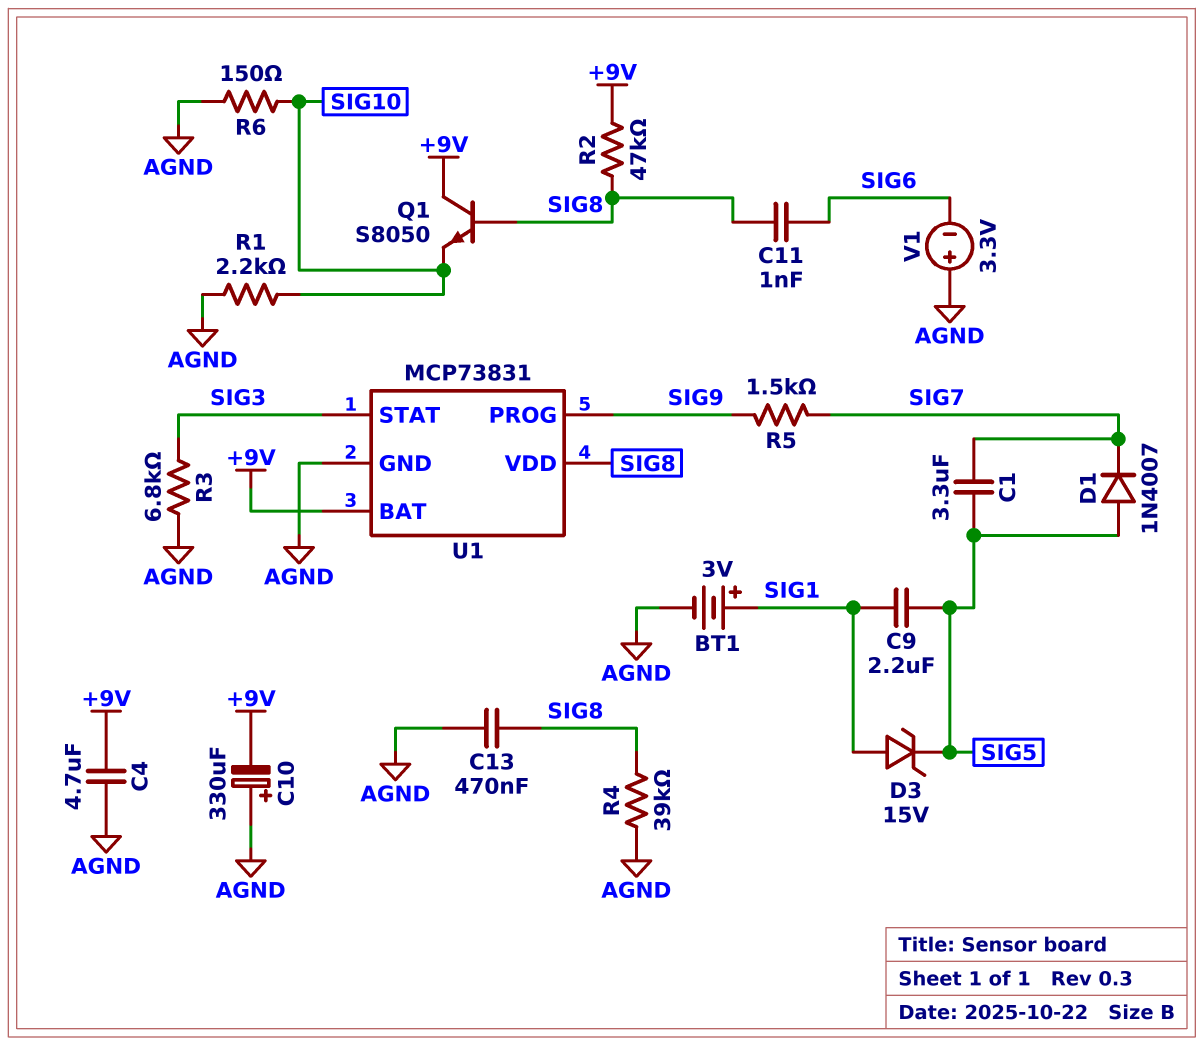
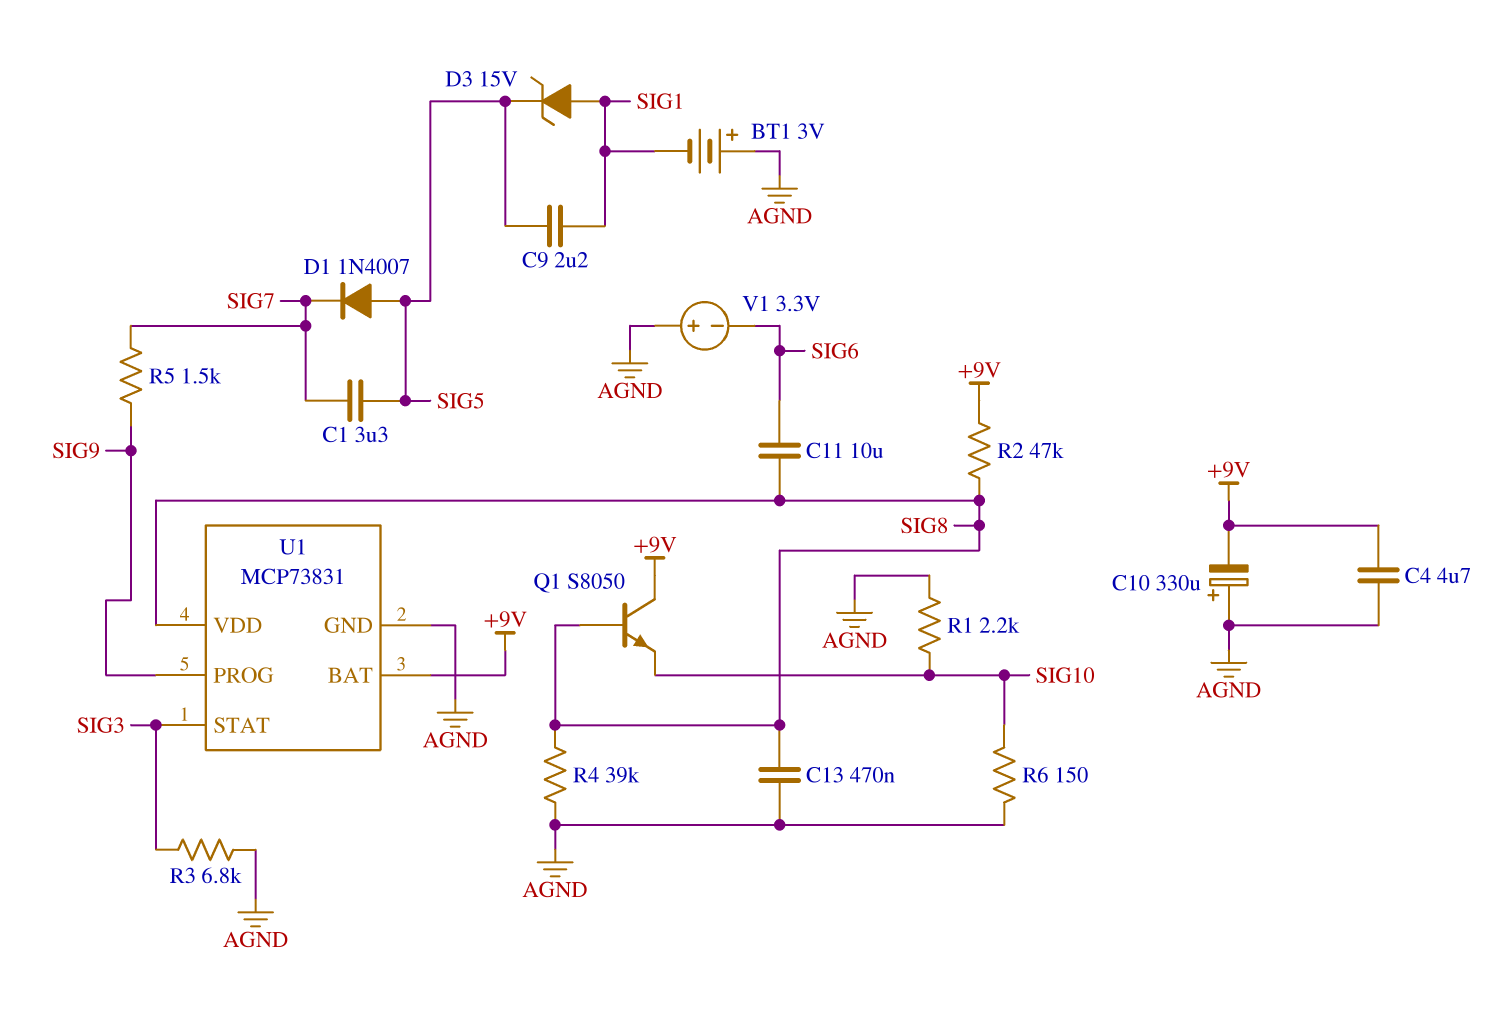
BT1: 3V (plus SIG1, minus AGND) -> 3V (plus AGND, minus SIG1)
C11: 1nF (SIG6, SIG8) -> 10uF (SIG6, SIG8)

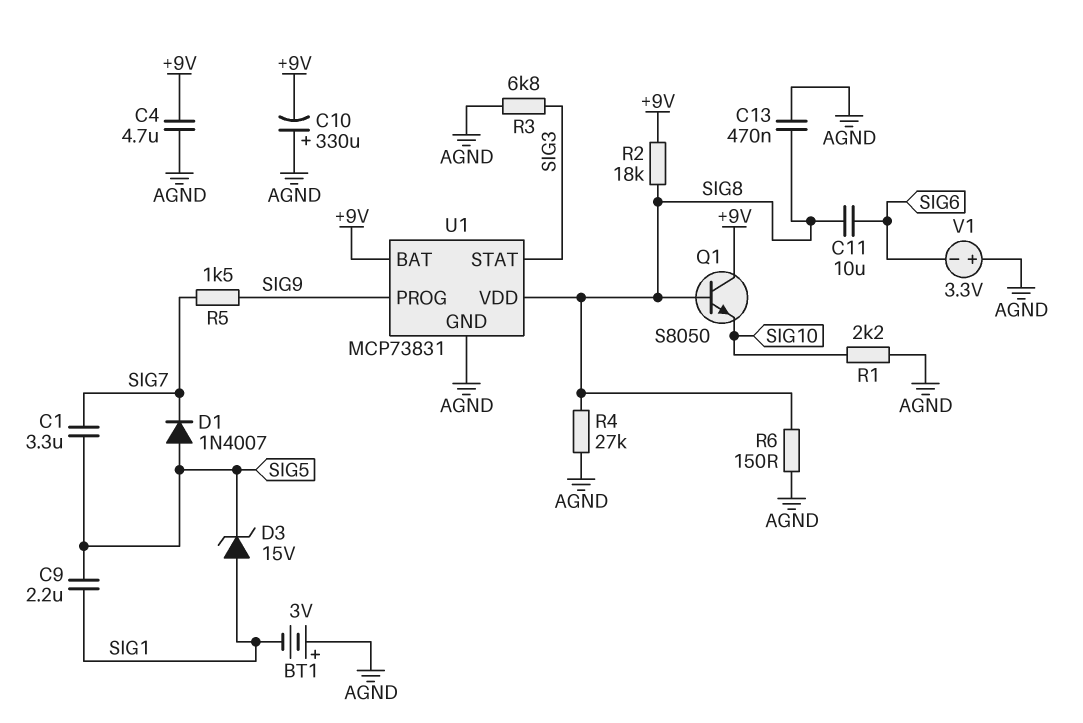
R2: 47k (+9V, SIG8) -> 18k (+9V, SIG8)
R4: 39k (AGND, SIG8) -> 27k (AGND, SIG8)
R6: 150 (AGND, SIG10) -> 150 (AGND, SIG8)

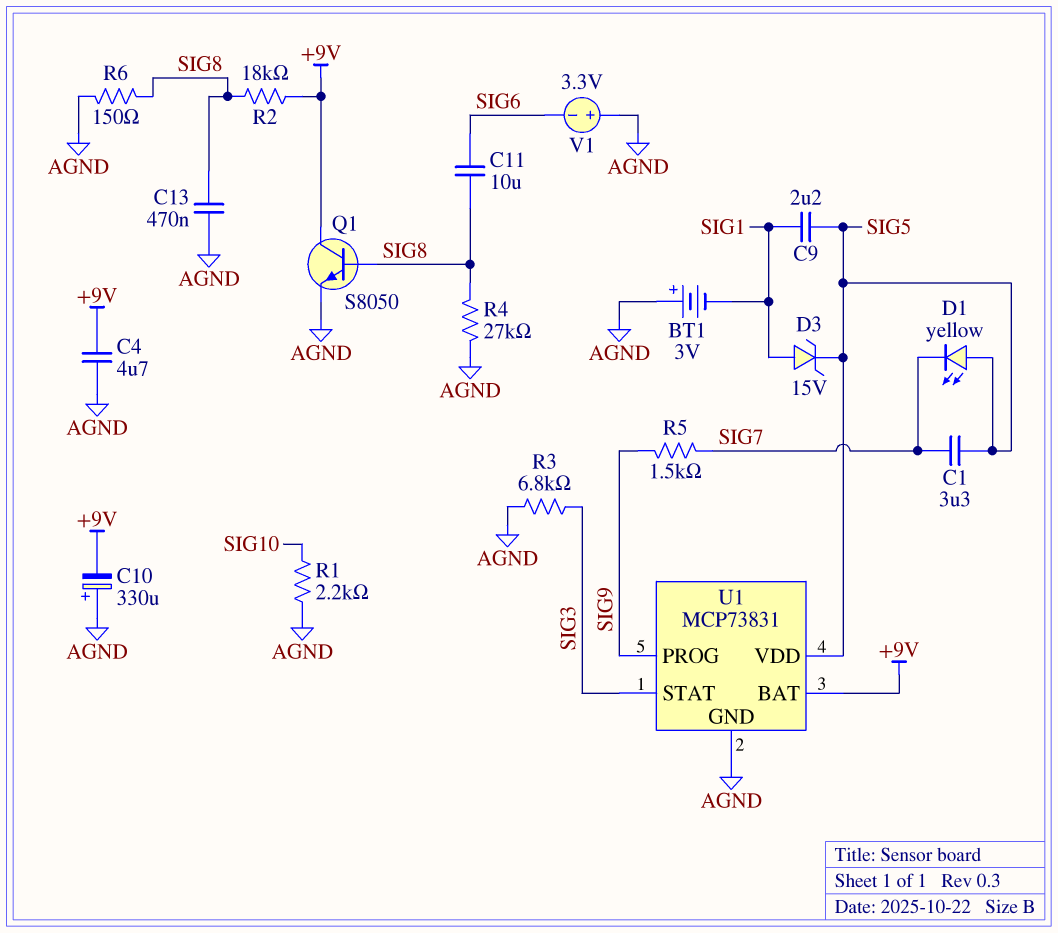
D1: diode 1N4007 (A SIG5, K SIG7) -> LED yellow (A SIG5, K SIG7)
Q1: NPN S8050 (B SIG8, C +9V, E SIG10) -> NPN S8050 (B SIG8, C +9V, E AGND)
U1 pin VDD: SIG8 -> SIG5

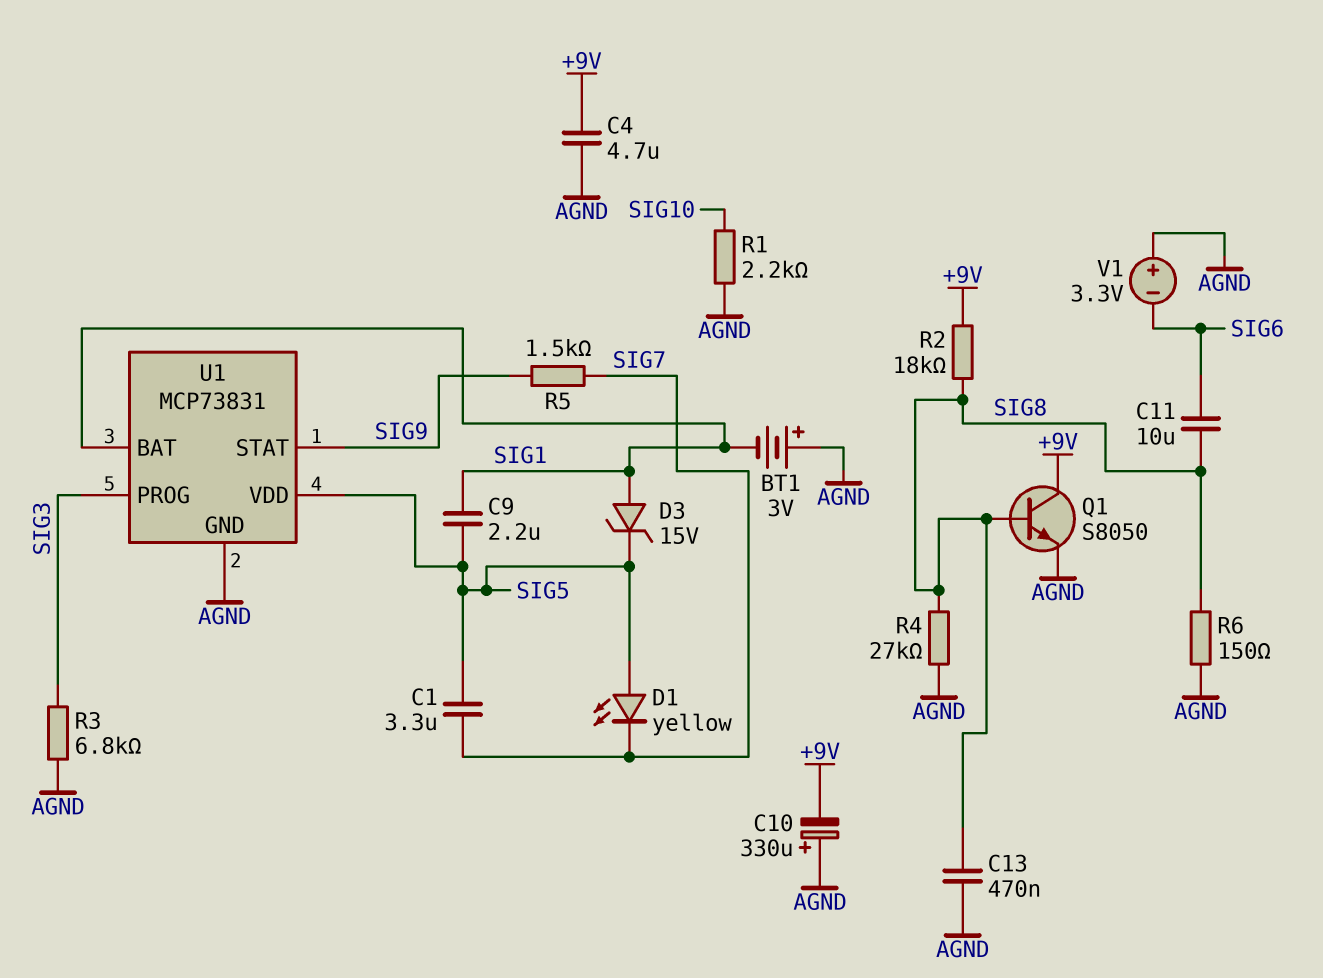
U1 pin BAT: +9V -> SIG1
U1 pin PROG: SIG9 -> SIG3
U1 pin STAT: SIG3 -> SIG9

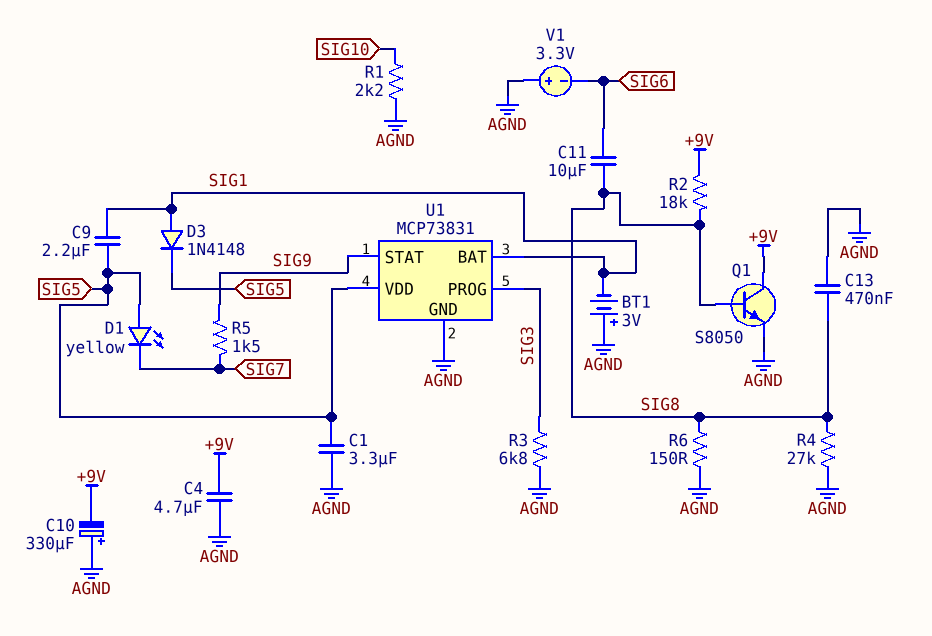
C1: 3.3uF (SIG5, SIG7) -> 3.3uF (AGND, SIG5)
D3: zener 15V (A SIG1, K SIG5) -> diode 1N4148 (A SIG1, K SIG5)

